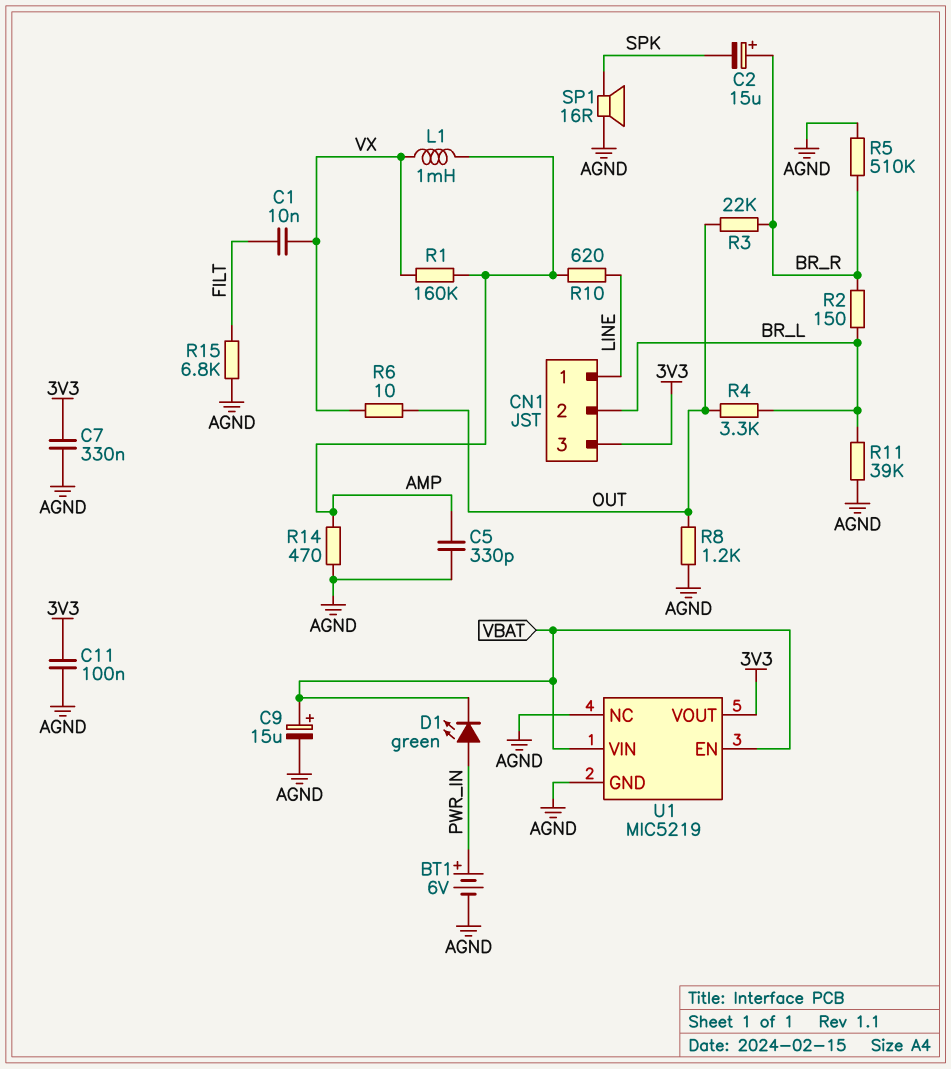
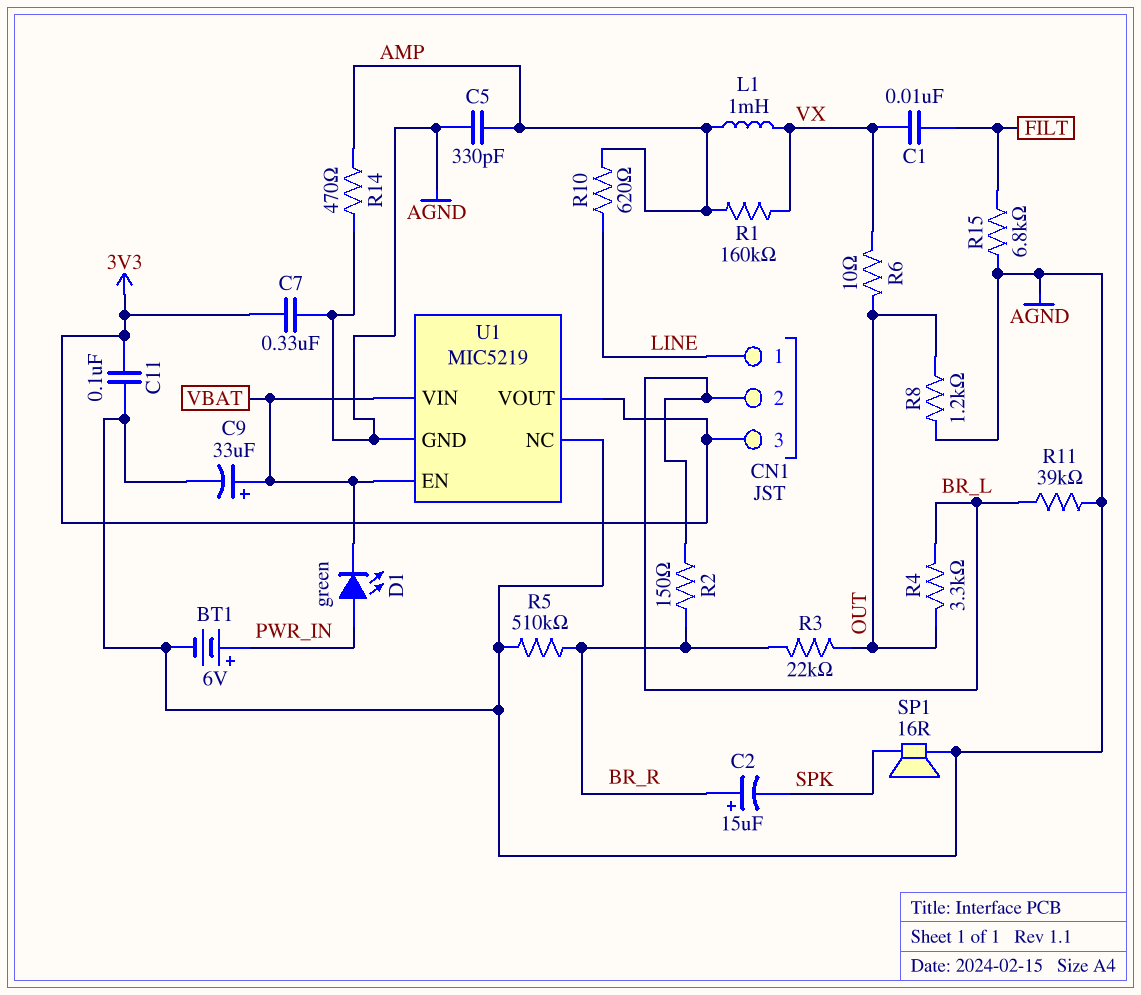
C9: 15uF (plus VBAT, minus AGND) -> 33uF (plus VBAT, minus AGND)

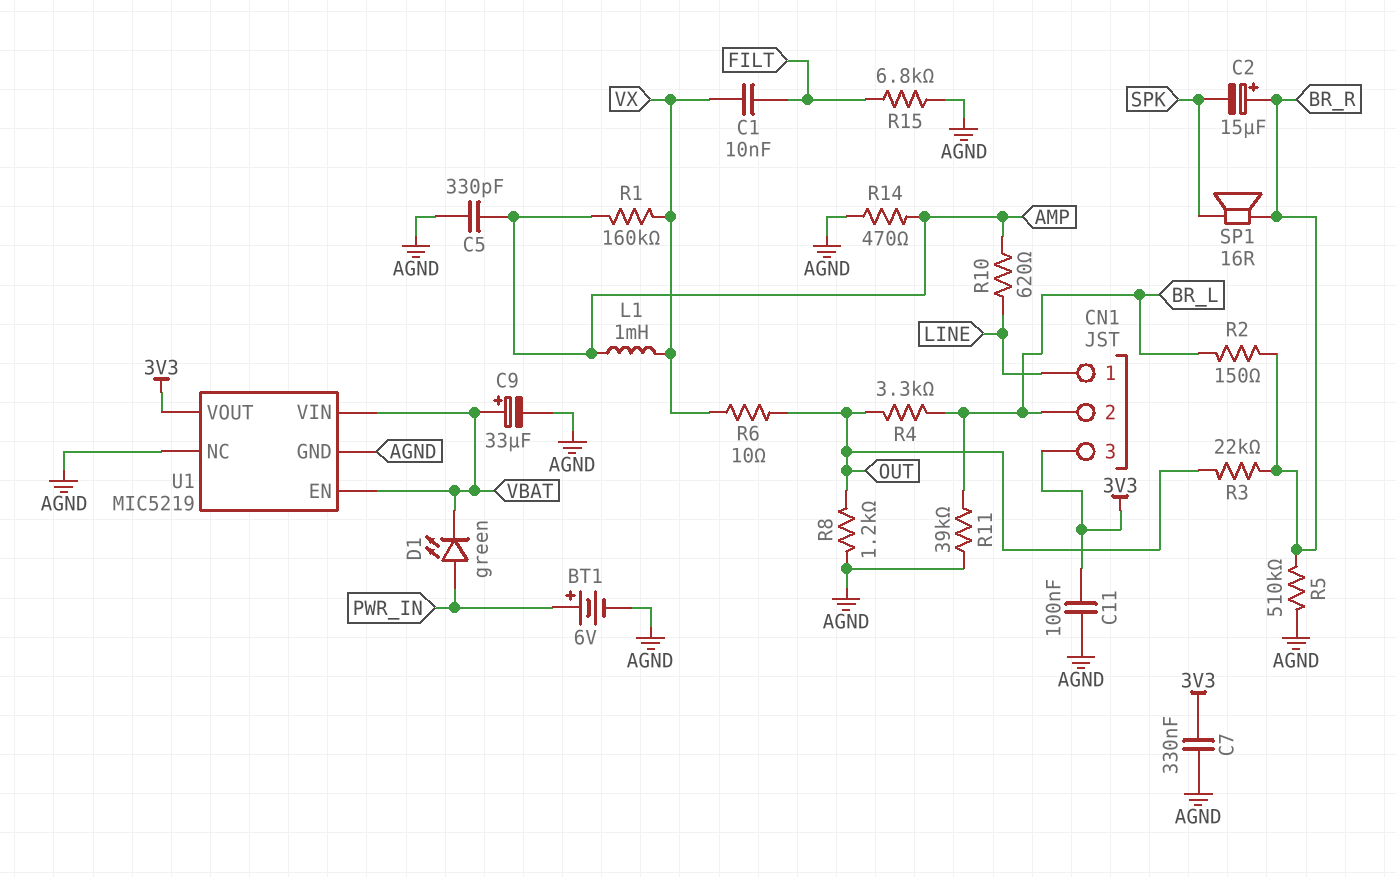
SP1: speaker 16R (AGND, SPK) -> speaker 16R (BR_R, SPK)

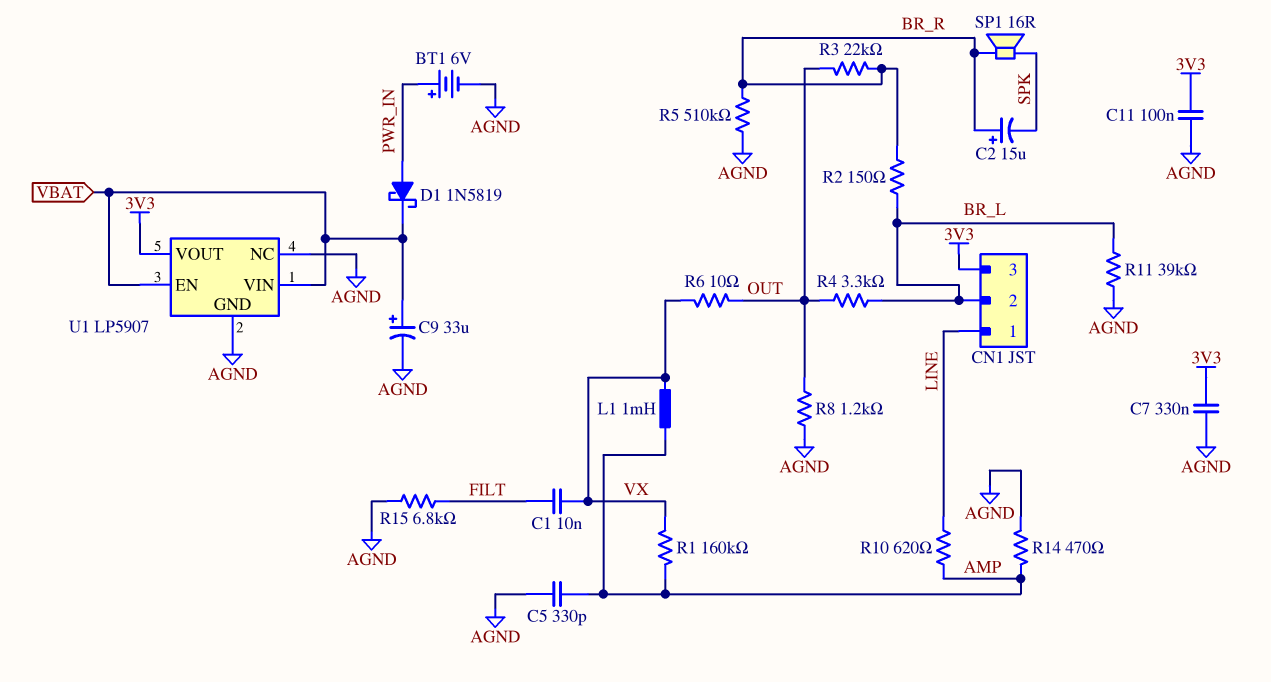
D1: LED green (A PWR_IN, K VBAT) -> schottky 1N5819 (A PWR_IN, K VBAT)
U1: MIC5219 -> LP5907

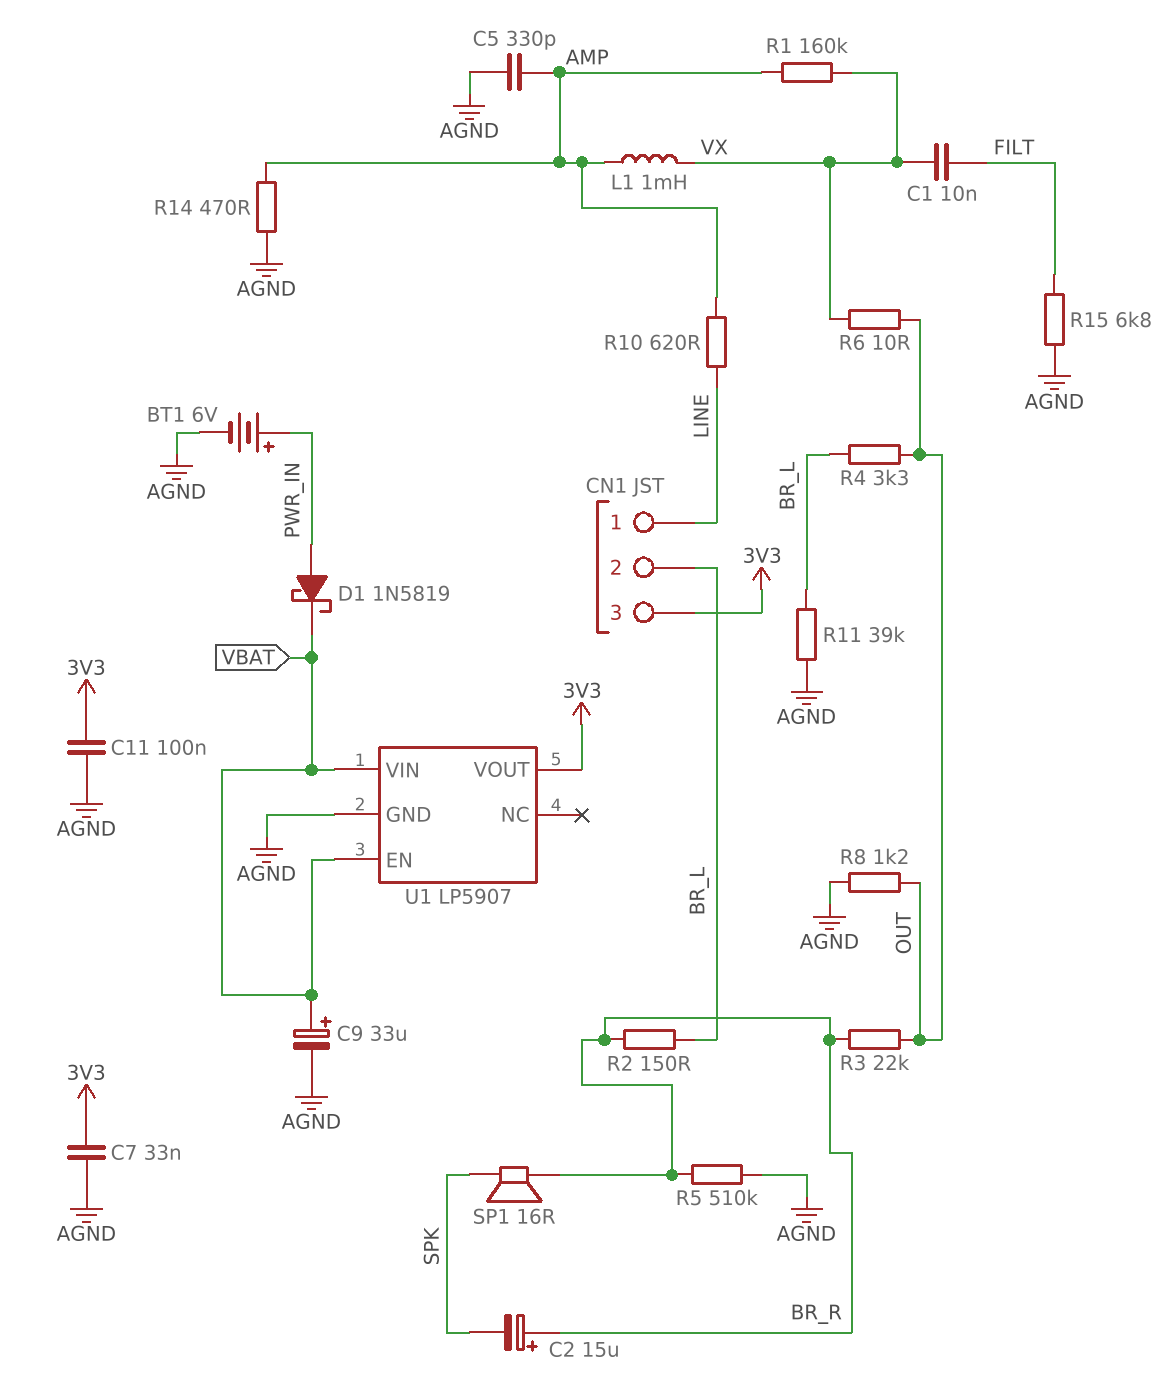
C7: 330nF (3V3, AGND) -> 33nF (3V3, AGND)
U1 pin NC: AGND -> none

